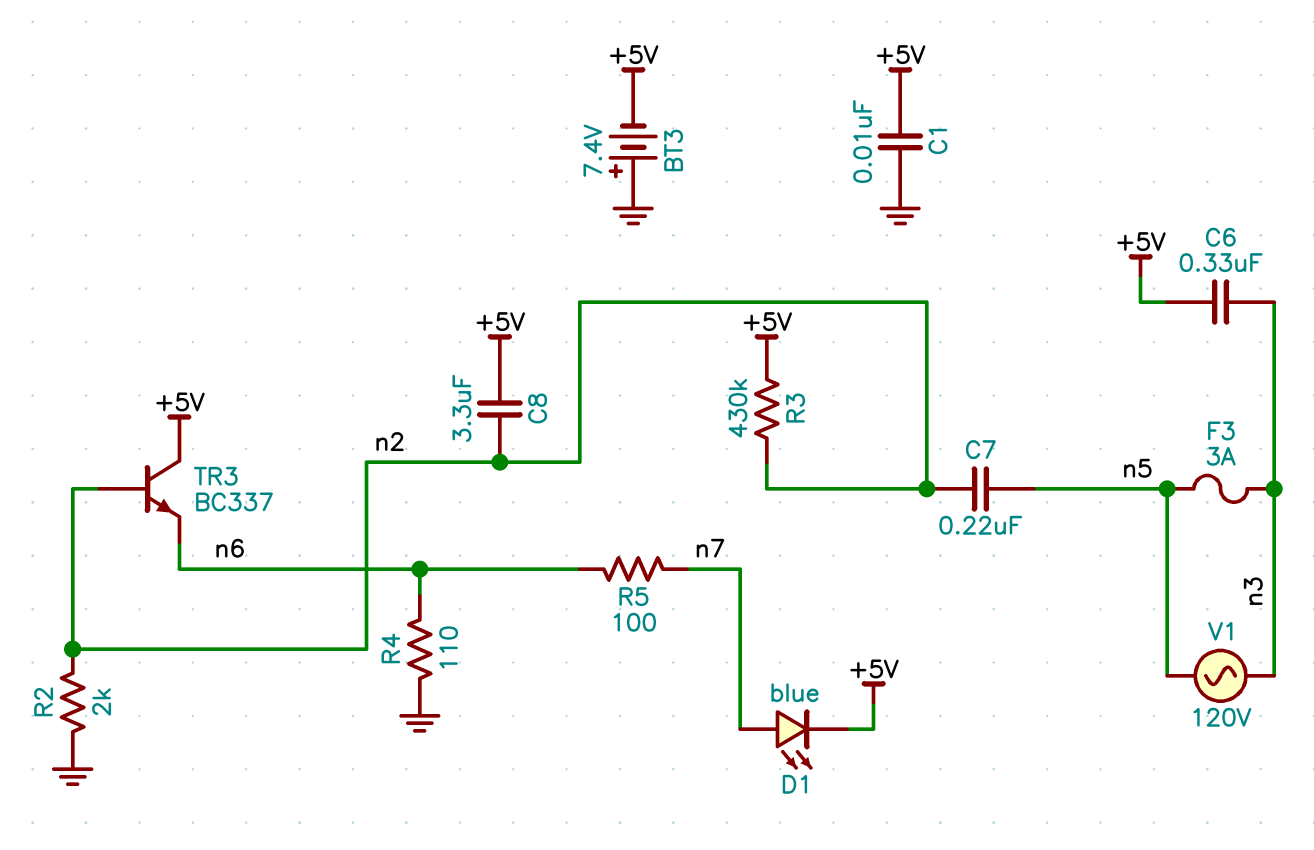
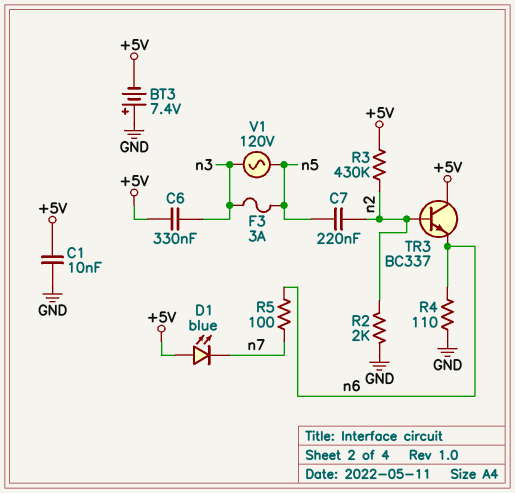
C8: 3.3uF (+5V, n2) -> none
D1: LED blue (A n7, K +5V) -> LED blue (A +5V, K n7)

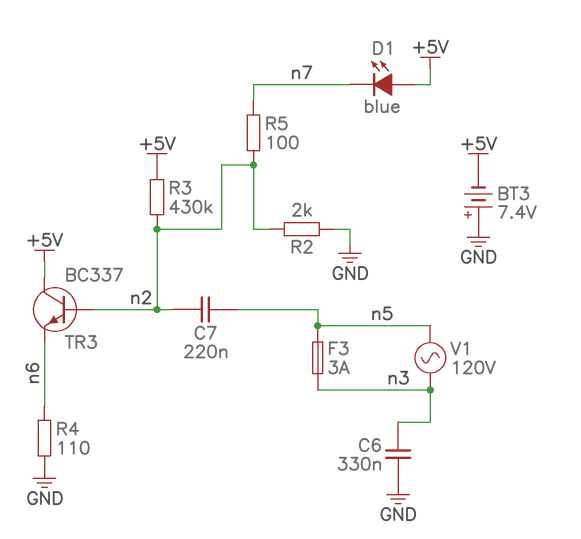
C1: 10nF (+5V, GND) -> none
C6: 330nF (+5V, n3) -> 330nF (GND, n3)
R5: 100 (n6, n7) -> 100 (n2, n7)

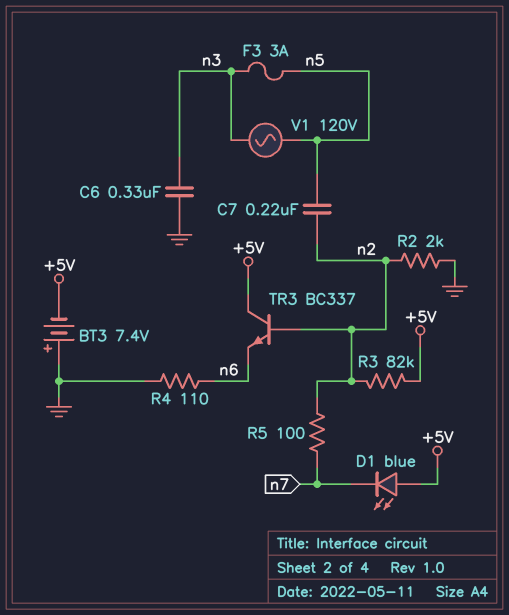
R3: 430k (+5V, n2) -> 82k (+5V, n2)

